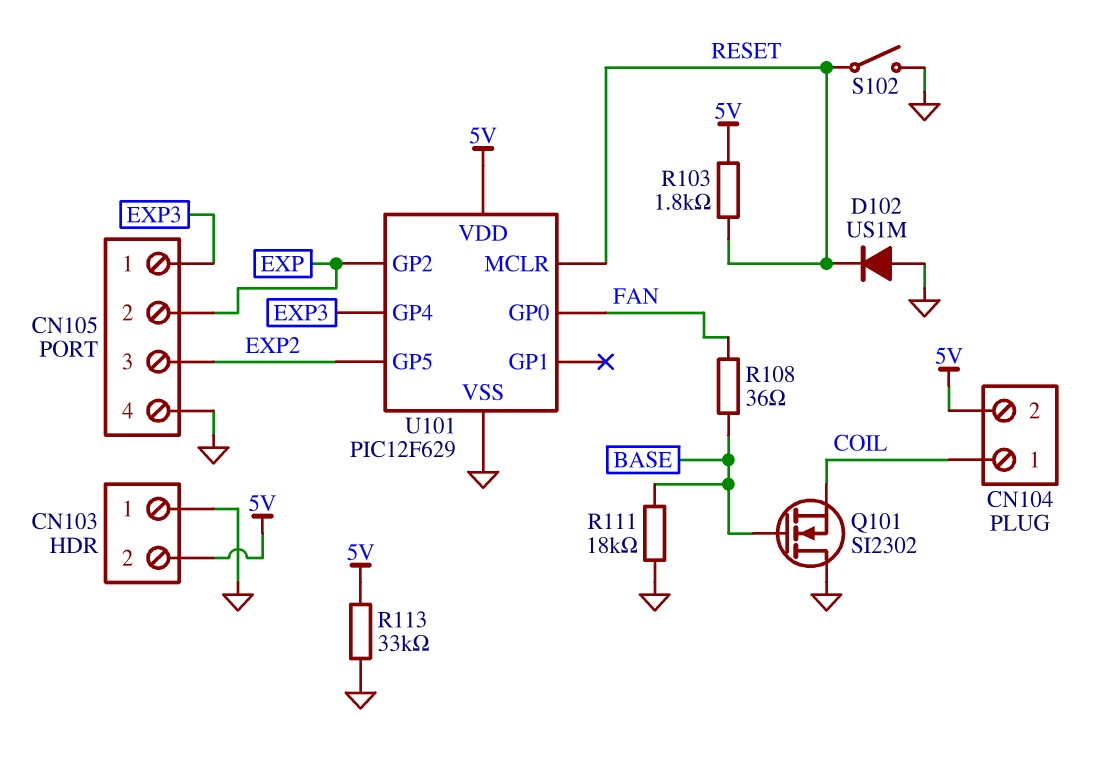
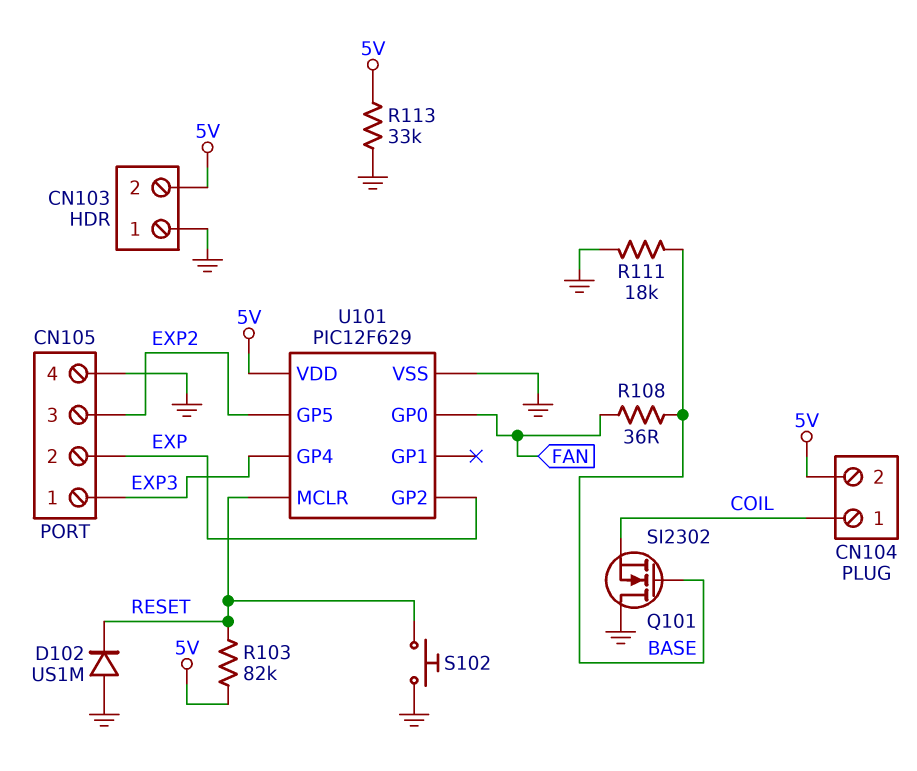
R103: 1.8k (5V, RESET) -> 82k (5V, RESET)
S102: switch (GND, RESET) -> button (GND, RESET)

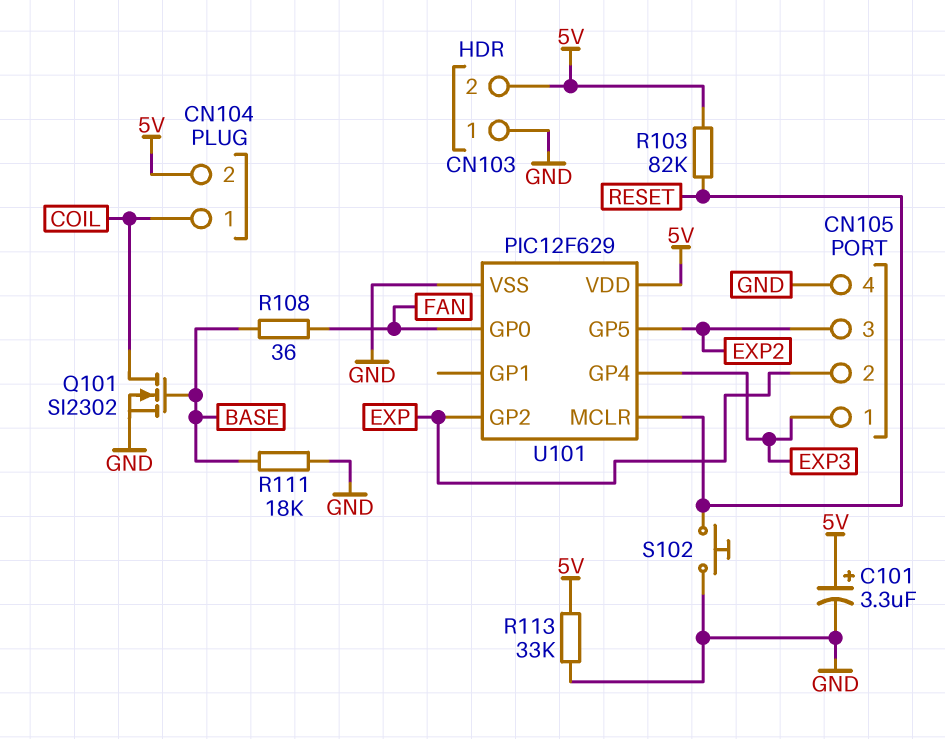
C101: none -> 3.3uF (plus 5V, minus GND)
D102: diode US1M (A GND, K RESET) -> none
Q101: NMOS SI2302 (G BASE, D GND, S COIL) -> NMOS SI2302 (G BASE, D COIL, S GND)

